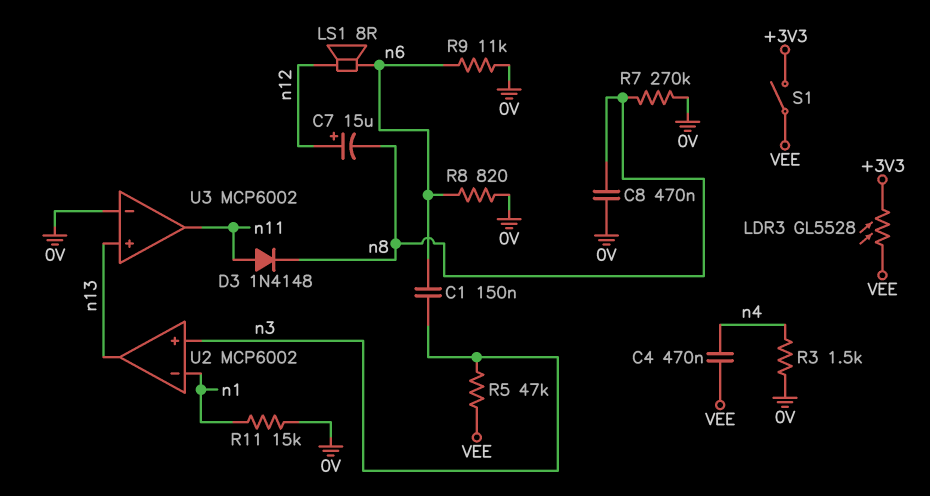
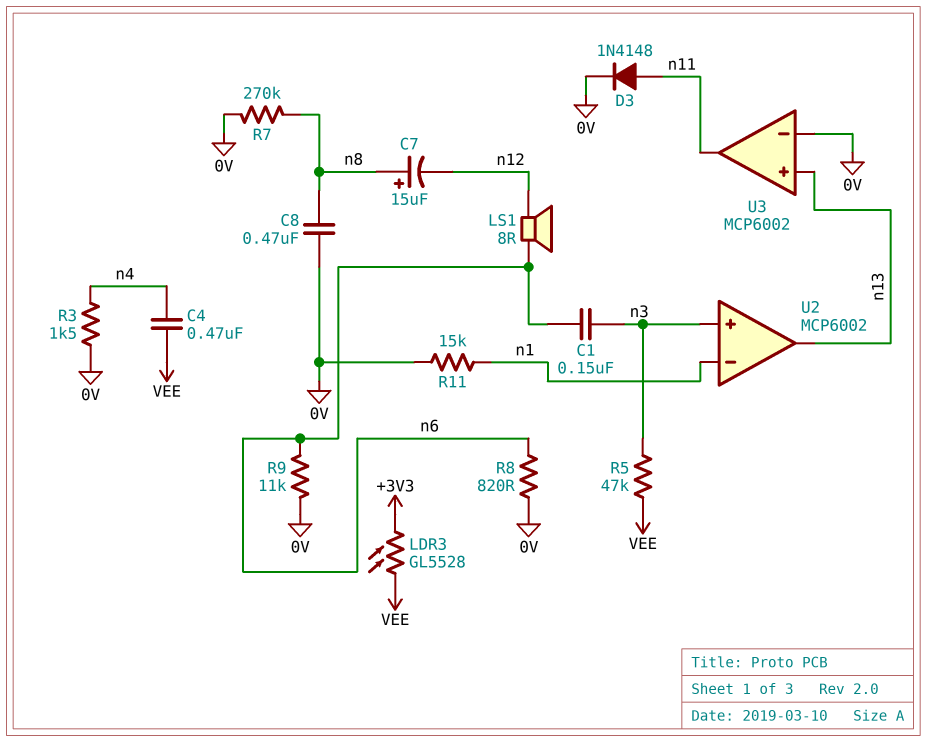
C7: 15uF (plus n12, minus n8) -> 15uF (plus n8, minus n12)
D3: diode 1N4148 (A n11, K n8) -> diode 1N4148 (A n11, K 0V)
S1: switch (+3V3, VEE) -> none

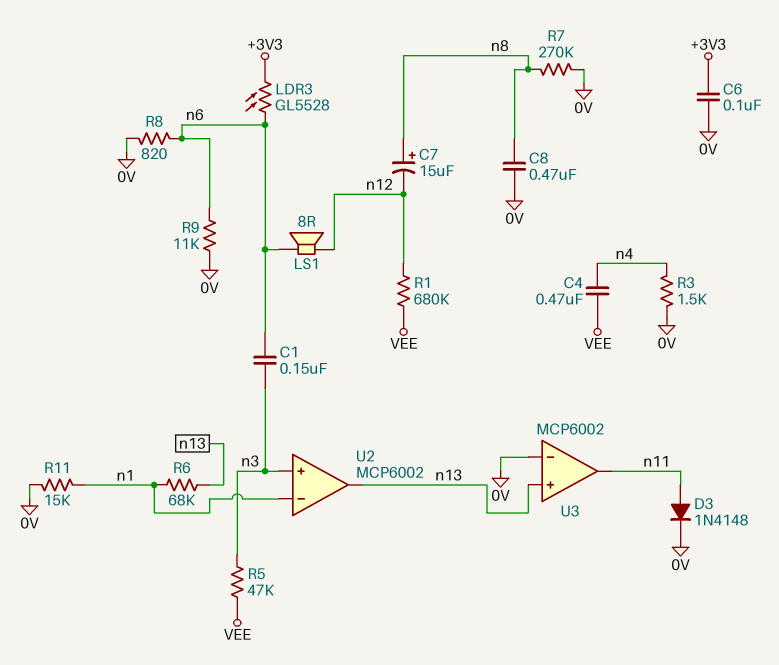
C6: none -> 100nF (+3V3, 0V)
LDR3: GL5528 (+3V3, VEE) -> GL5528 (+3V3, n6)
R1: none -> 680k (VEE, n12)
R6: none -> 68k (n1, n13)

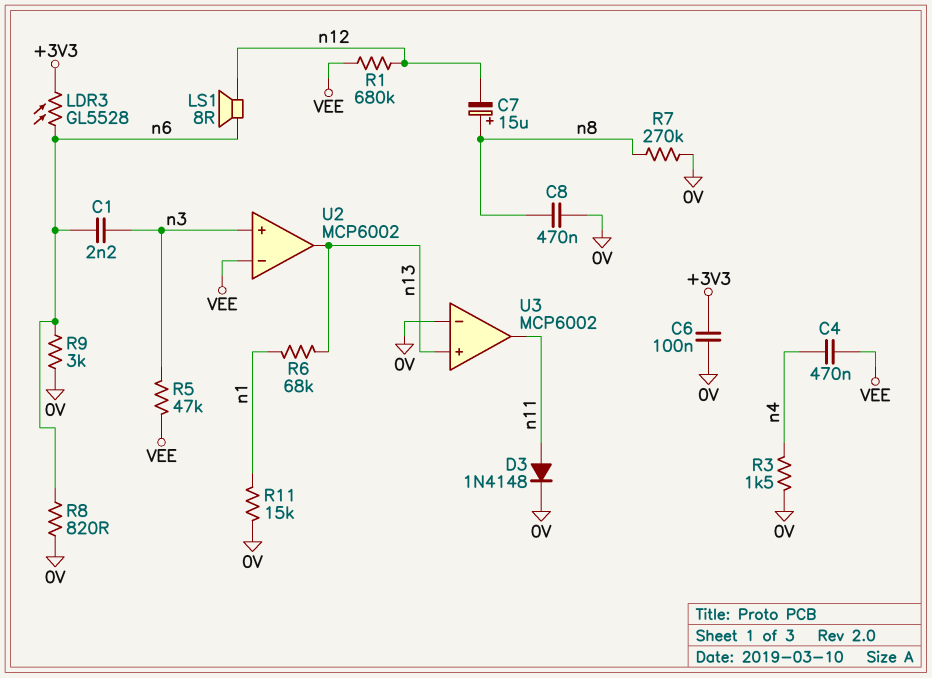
C1: 150nF (n3, n6) -> 2.2nF (n3, n6)
R9: 11k (0V, n6) -> 3k (0V, n6)
U2 pin in-: n1 -> VEE

